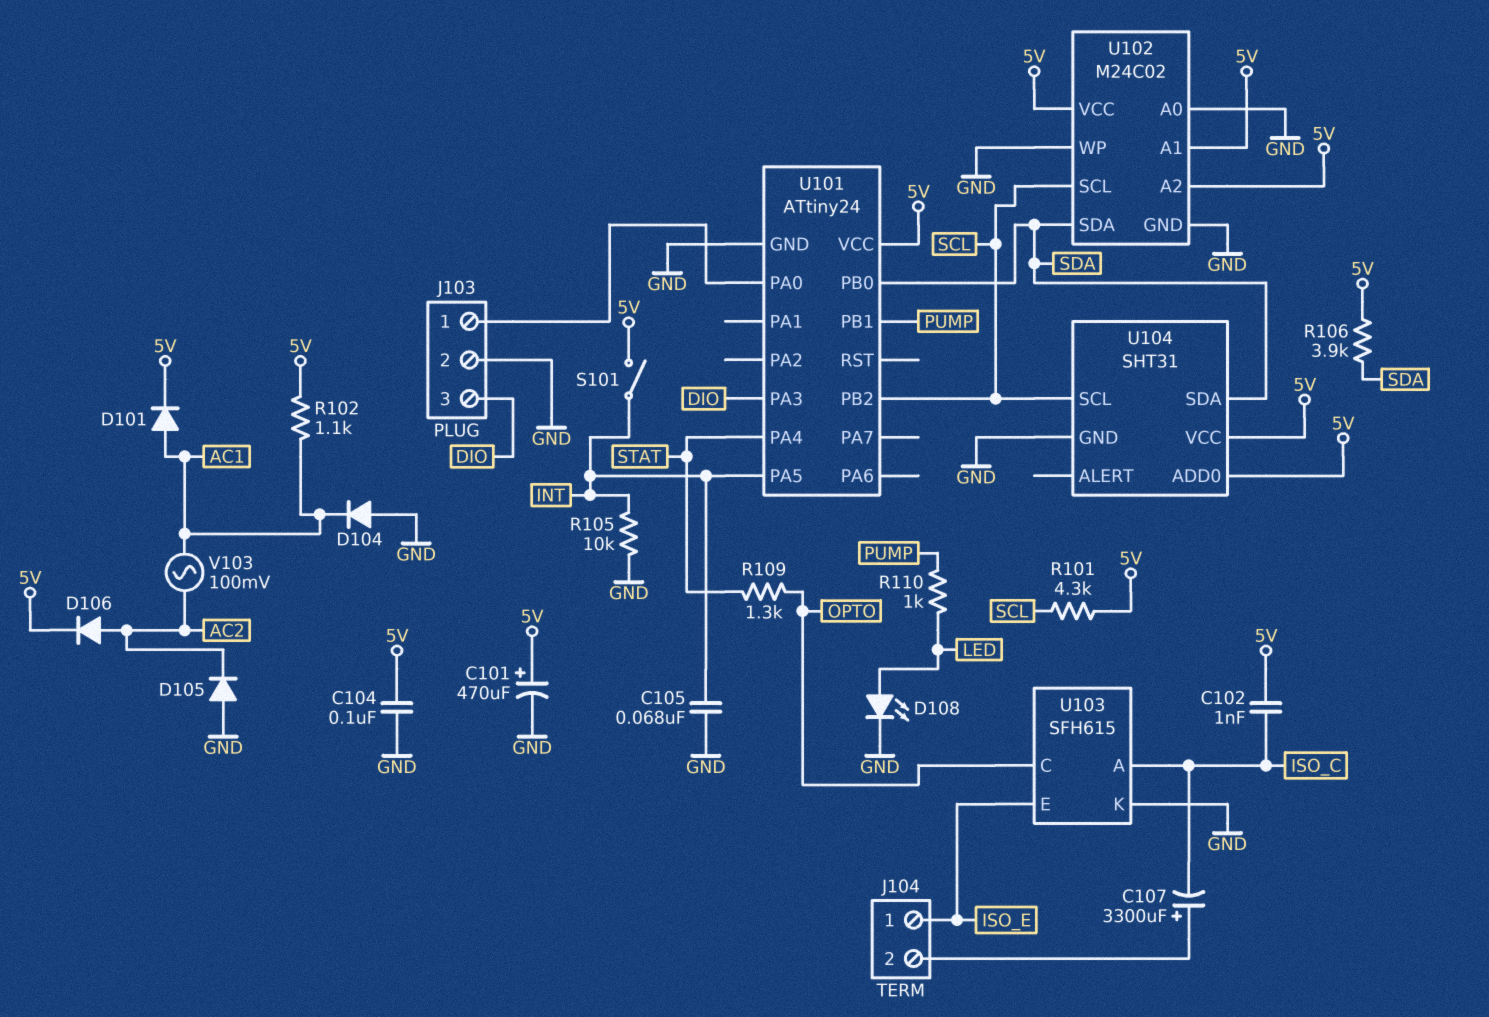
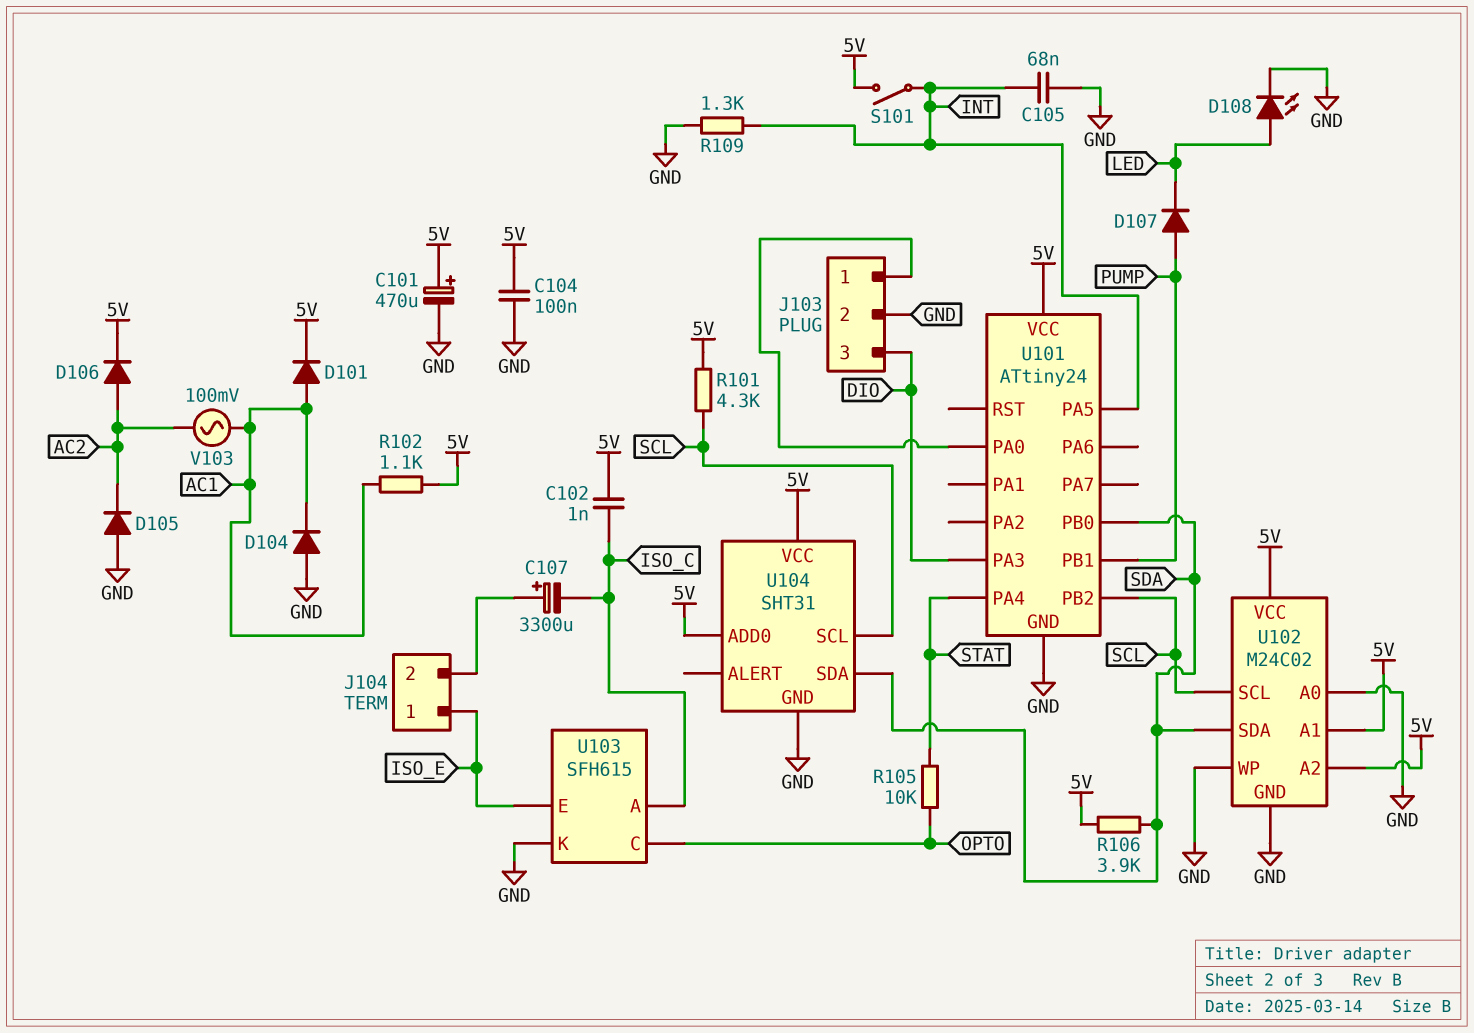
D107: none -> diode (A PUMP, K LED)
R105: 10k (GND, INT) -> 10k (OPTO, STAT)
R109: 1.3k (OPTO, STAT) -> 1.3k (GND, INT)
R110: 1k (LED, PUMP) -> none

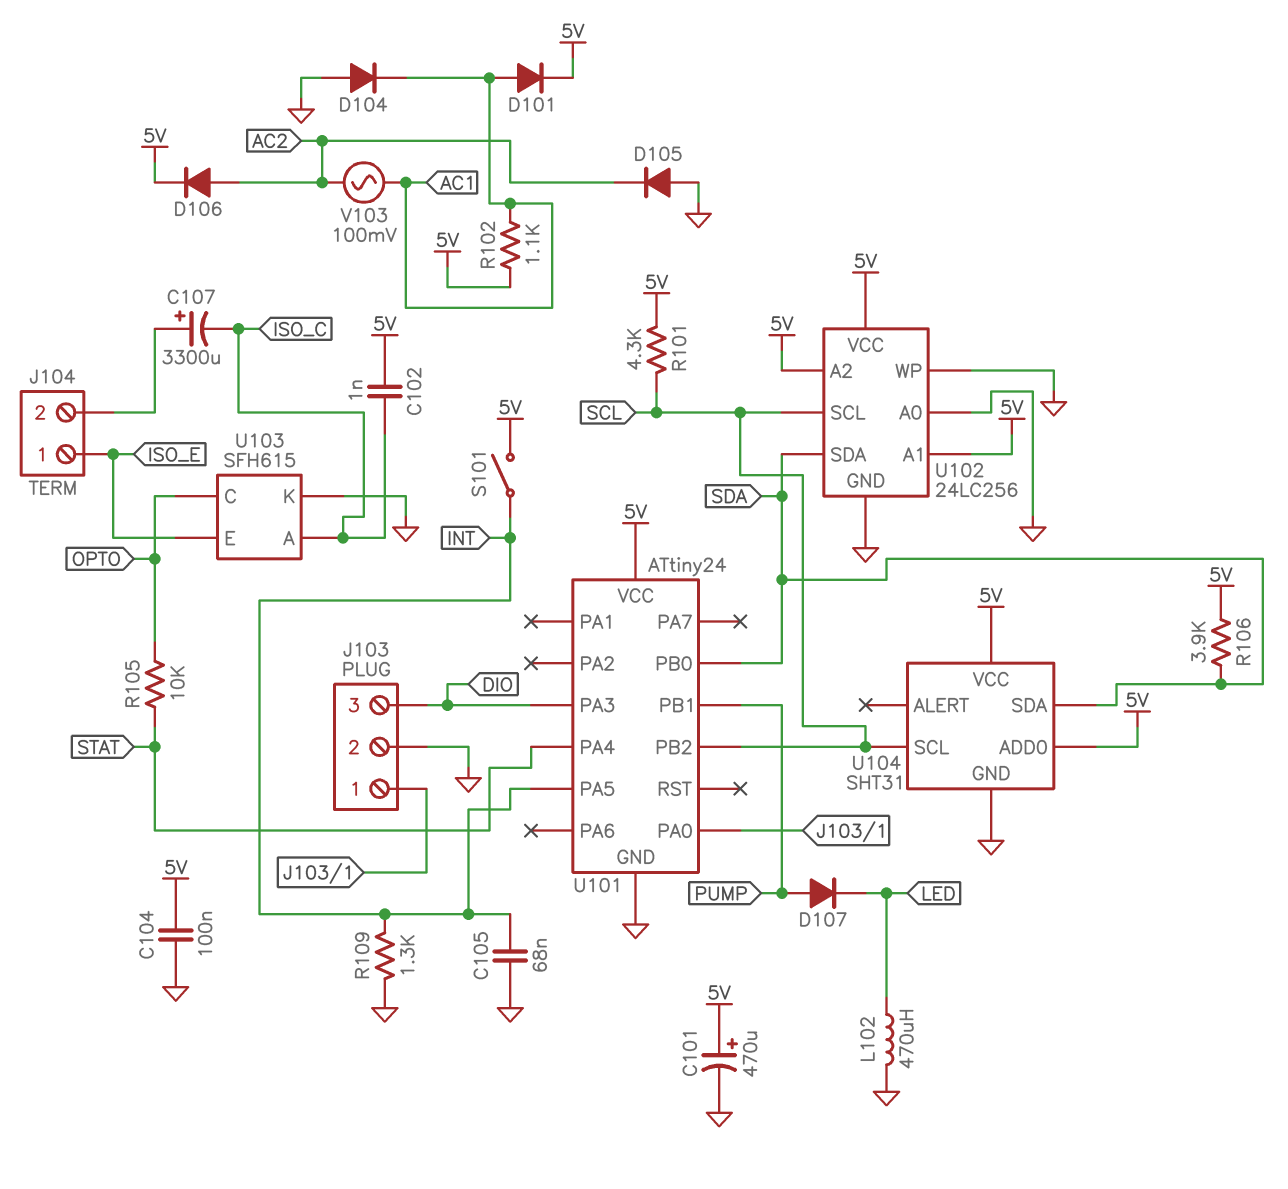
D108: LED (A LED, K GND) -> none
L102: none -> 470uH (GND, LED)
U102: M24C02 -> 24LC256

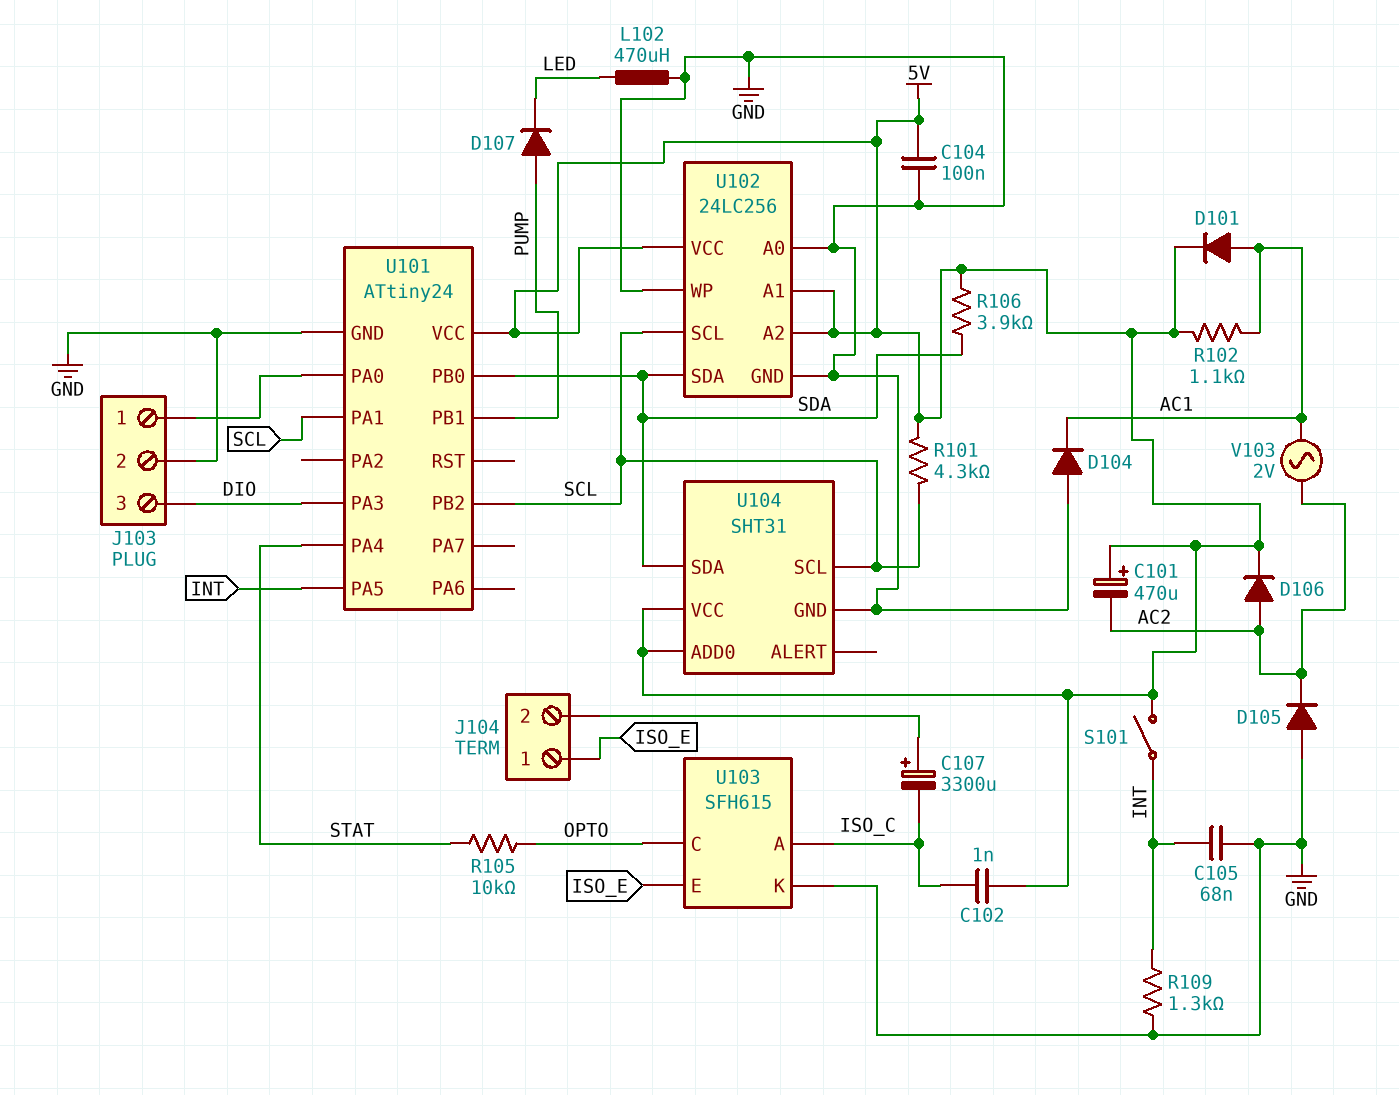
C101: 470uF (plus 5V, minus GND) -> 470uF (plus 5V, minus AC2)
U101 pin PA1: none -> SCL
V103: AC 100mV (AC1, AC2) -> AC 2V (AC1, AC2)

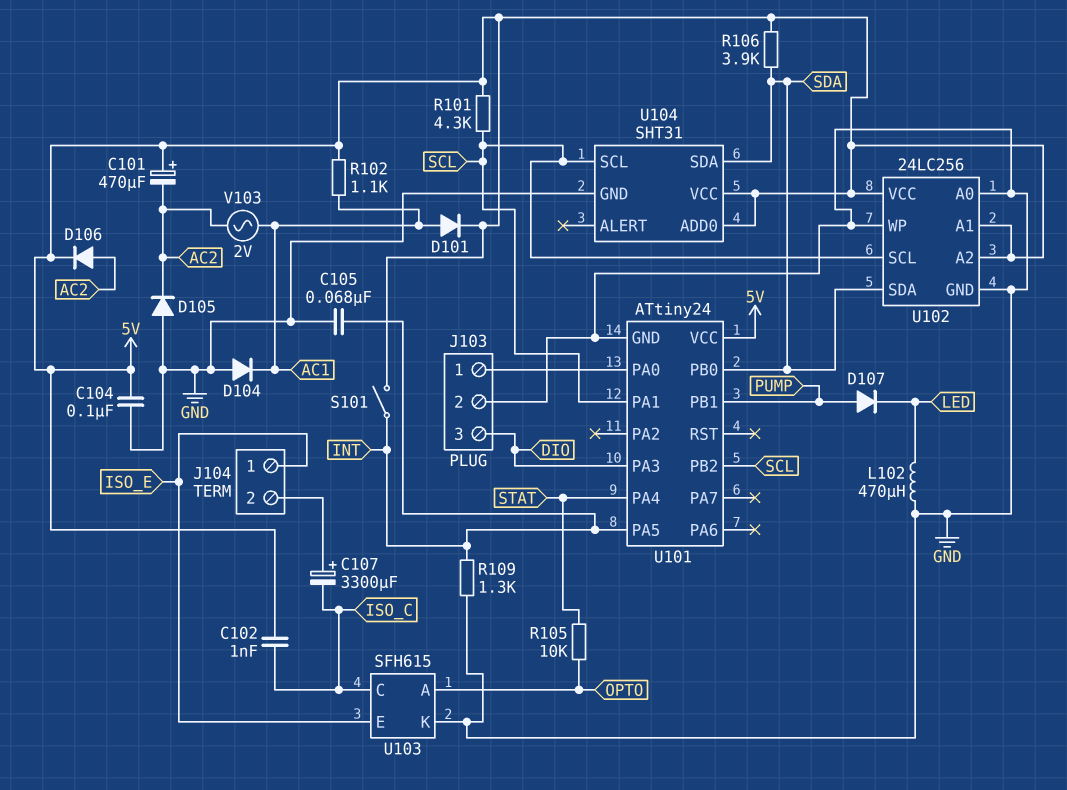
U103 pin A: ISO_C -> OPTO
U103 pin C: OPTO -> ISO_C

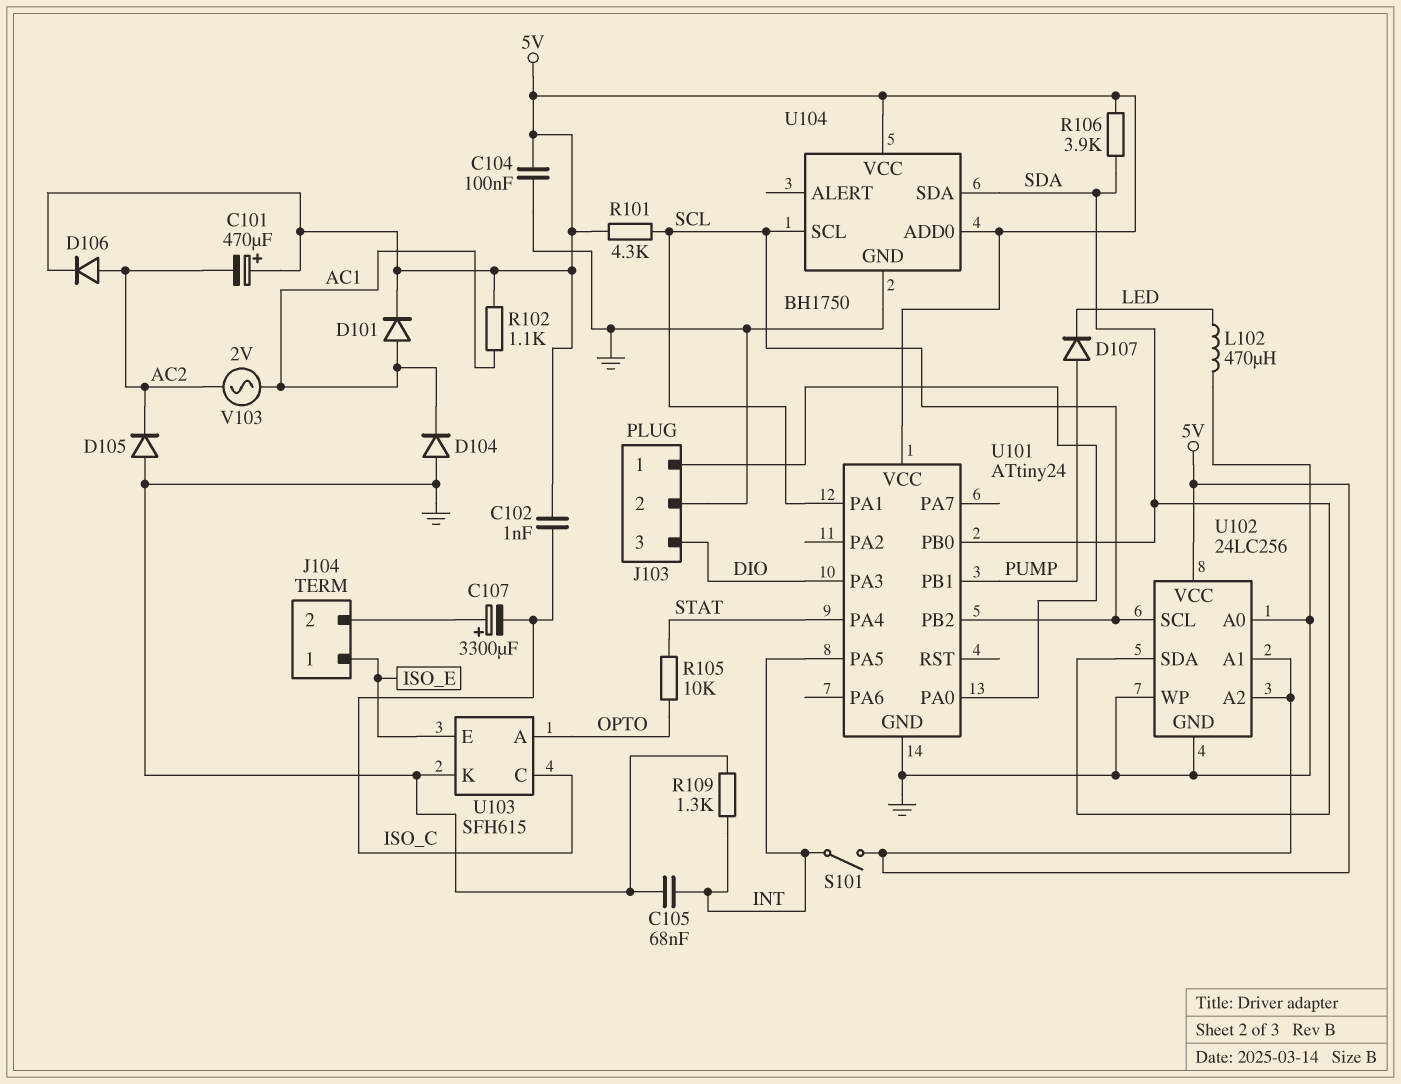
U104: SHT31 -> BH1750

